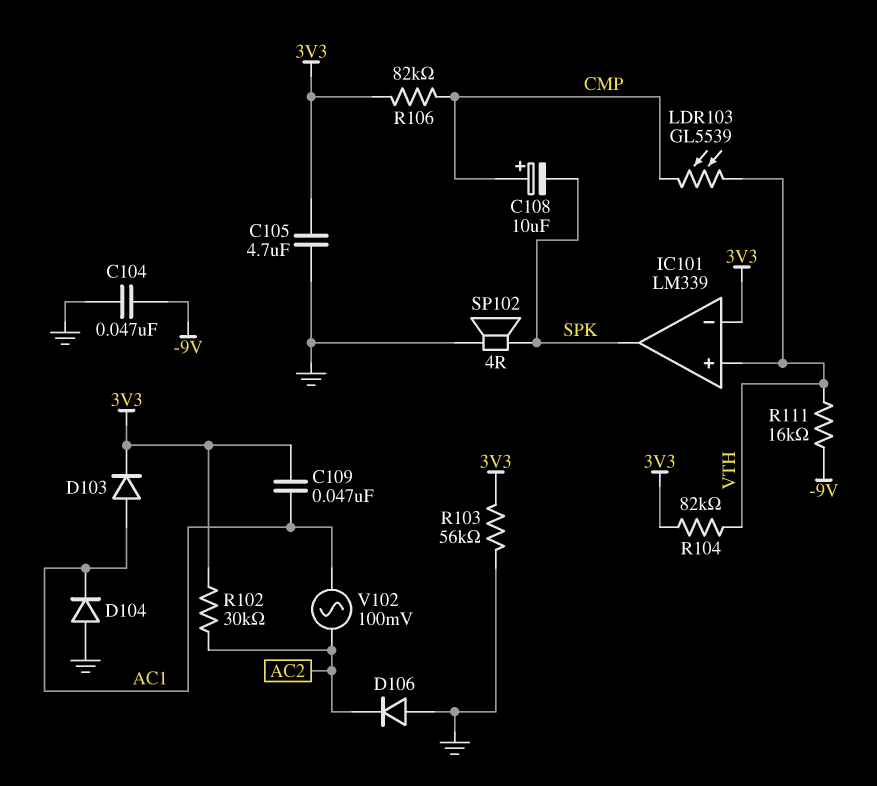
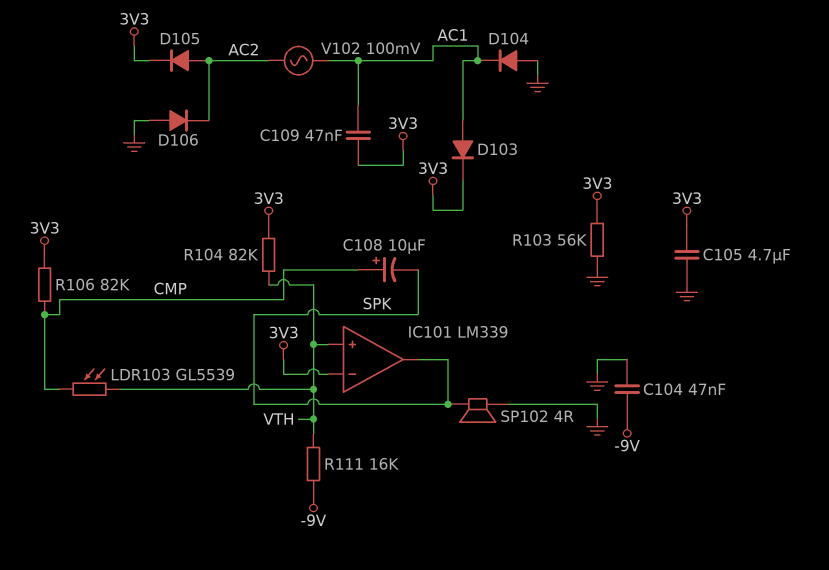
D105: none -> diode (A AC2, K 3V3)
R102: 30k (3V3, AC2) -> none

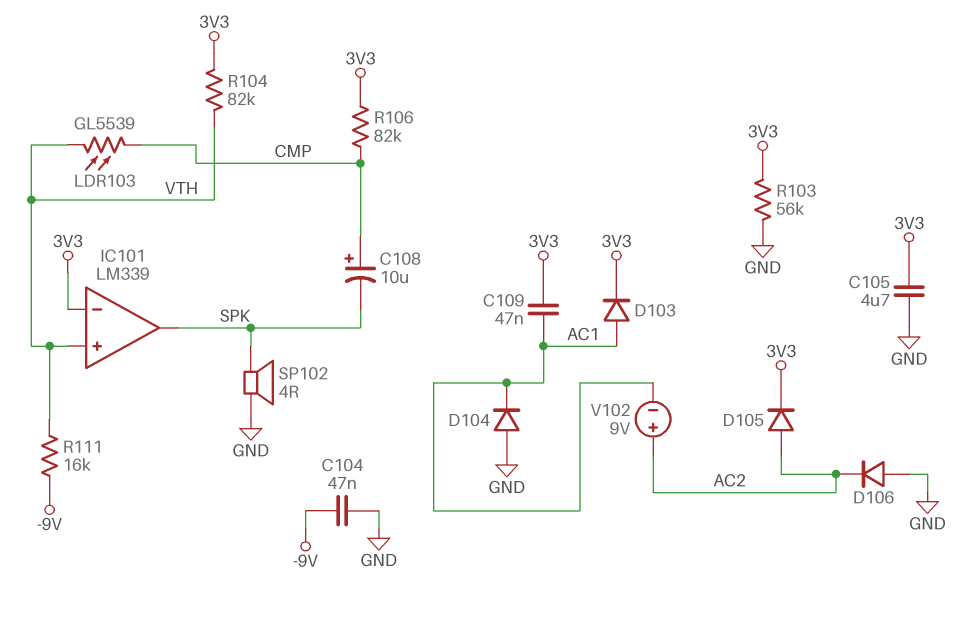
V102: AC 100mV (AC1, AC2) -> 9V (plus AC2, minus AC1)

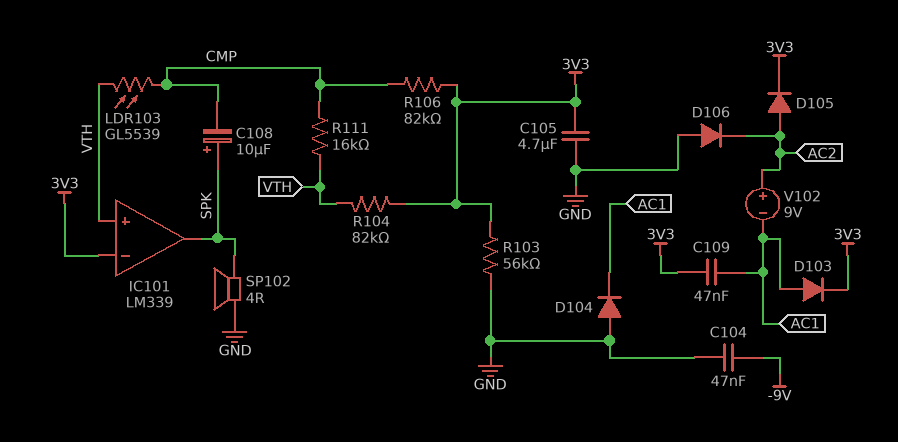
C108: 10uF (plus CMP, minus SPK) -> 10uF (plus SPK, minus CMP)
R111: 16k (-9V, VTH) -> 16k (CMP, VTH)

